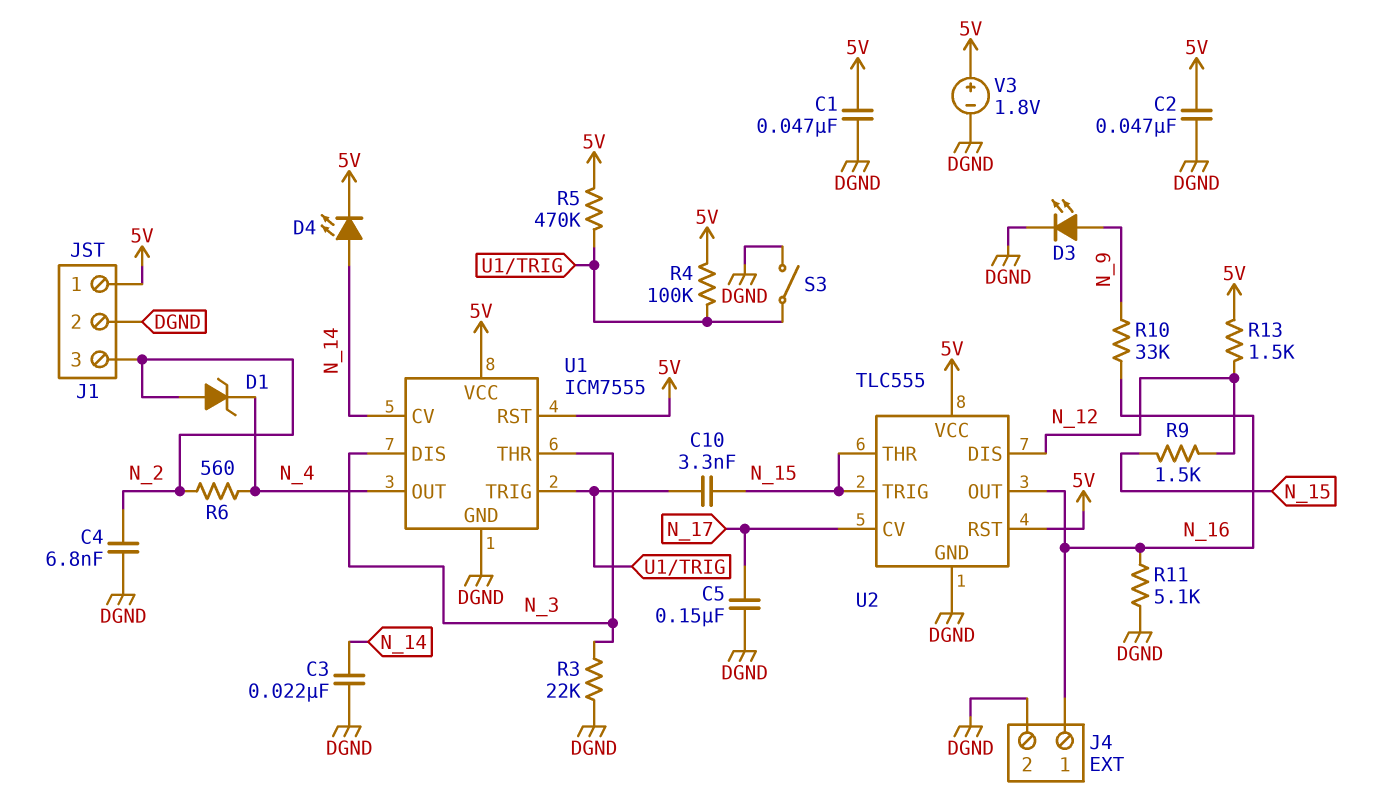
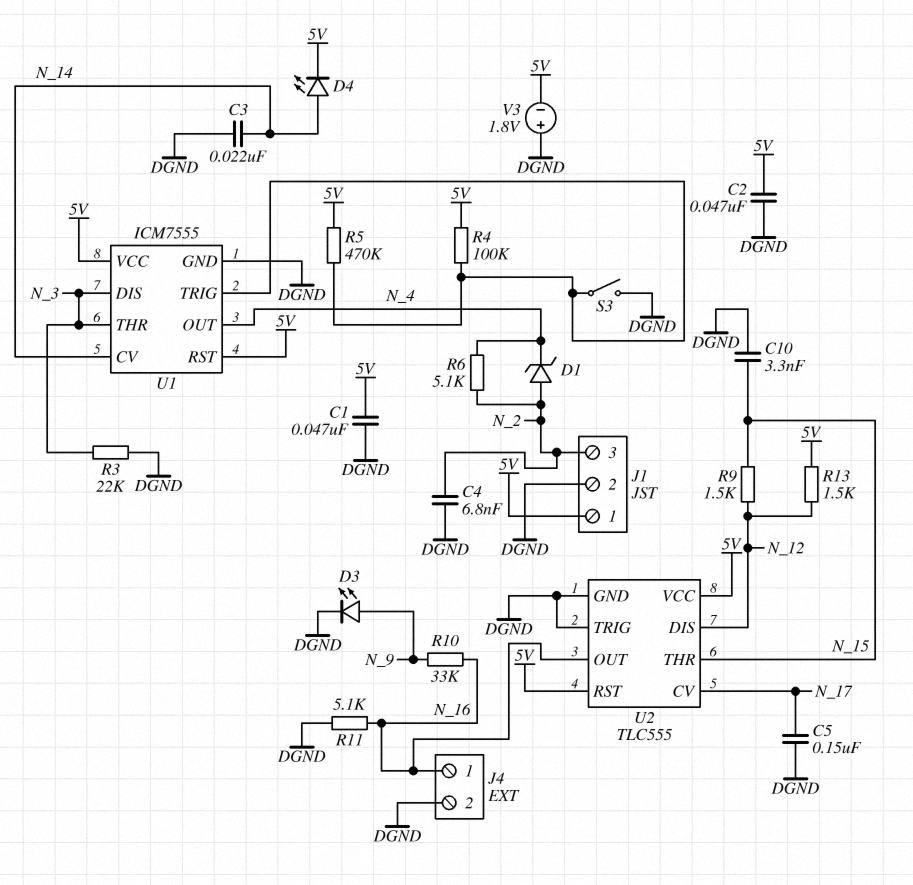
C10: 3.3nF (N_15, U1/TRIG) -> 3.3nF (DGND, N_15)
R6: 560 (N_2, N_4) -> 5.1k (N_2, N_4)
U2 pin TRIG: N_15 -> DGND
V3: 1.8V (plus 5V, minus DGND) -> 1.8V (plus DGND, minus 5V)

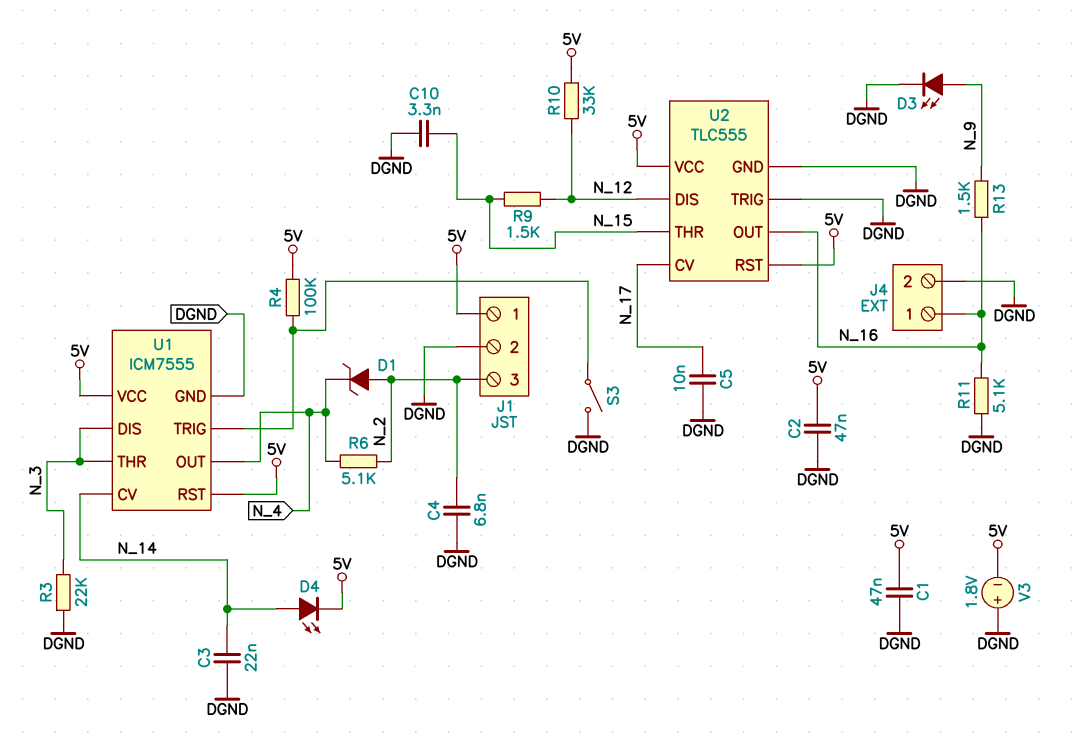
C5: 150nF (DGND, N_17) -> 10nF (DGND, N_17)
R5: 470k (5V, U1/TRIG) -> none
R10: 33k (N_9, N_16) -> 33k (5V, N_12)
R13: 1.5k (5V, N_12) -> 1.5k (N_9, N_16)

